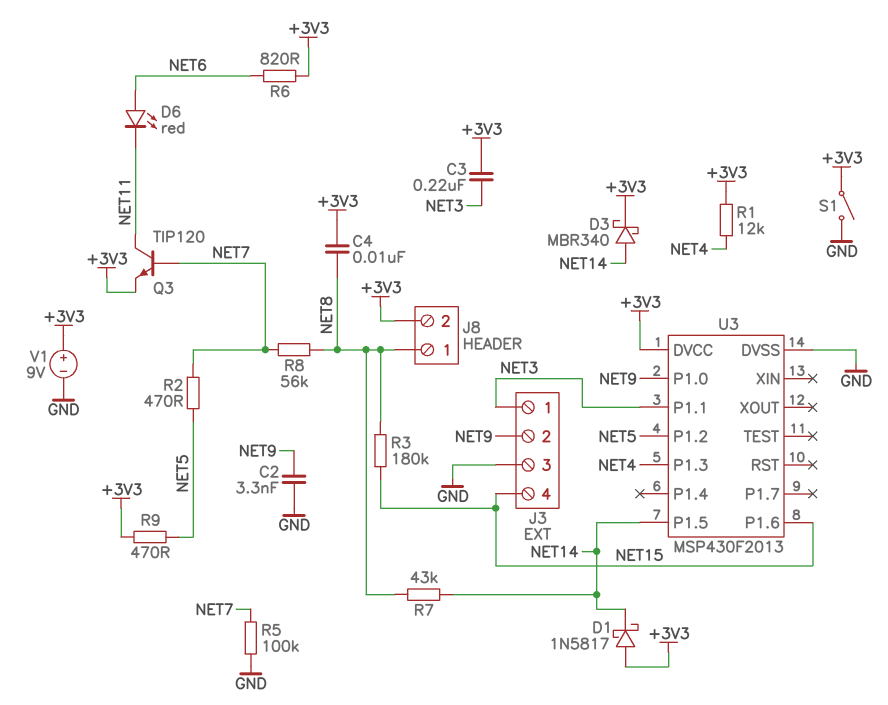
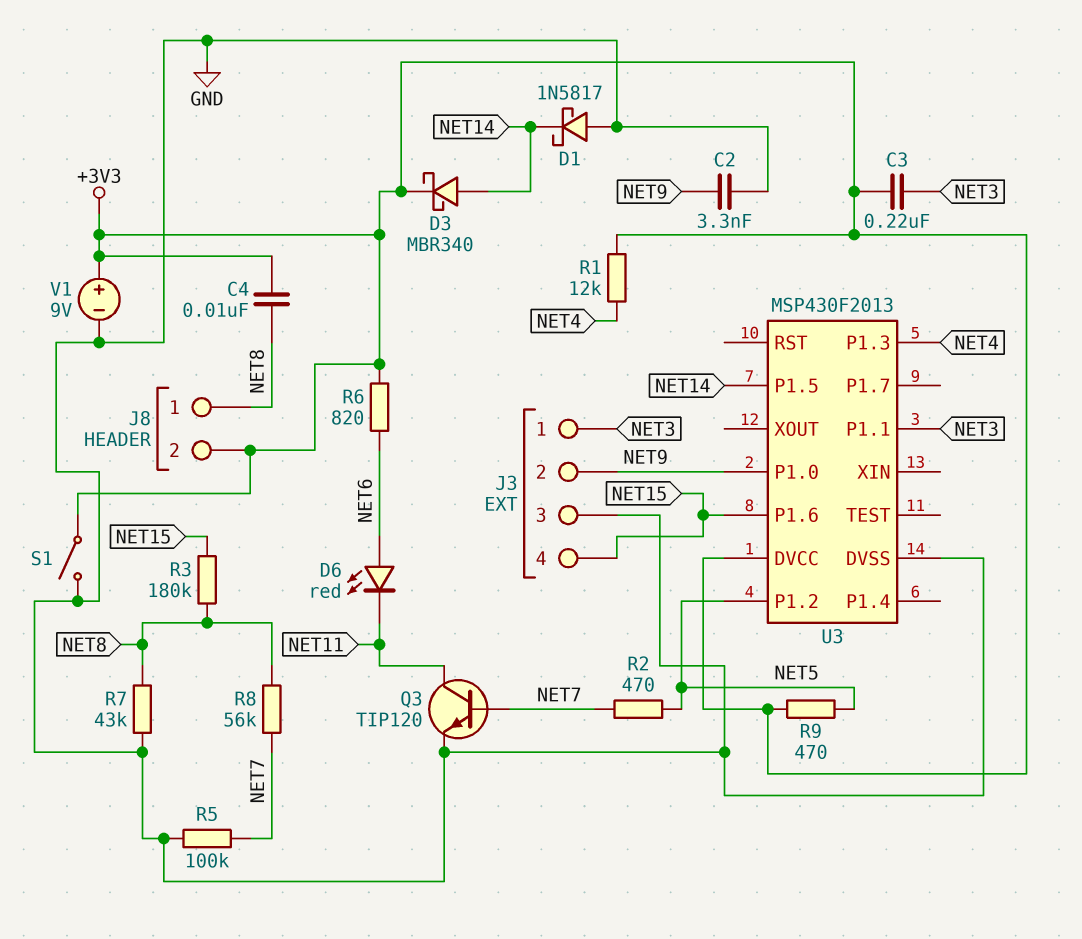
D1: schottky 1N5817 (A +3V3, K NET14) -> schottky 1N5817 (A GND, K NET14)
Q3: NPN TIP120 (B NET7, C NET11, E +3V3) -> NPN TIP120 (B NET7, C NET11, E GND)
R7: 43k (NET8, NET14) -> 43k (GND, NET8)

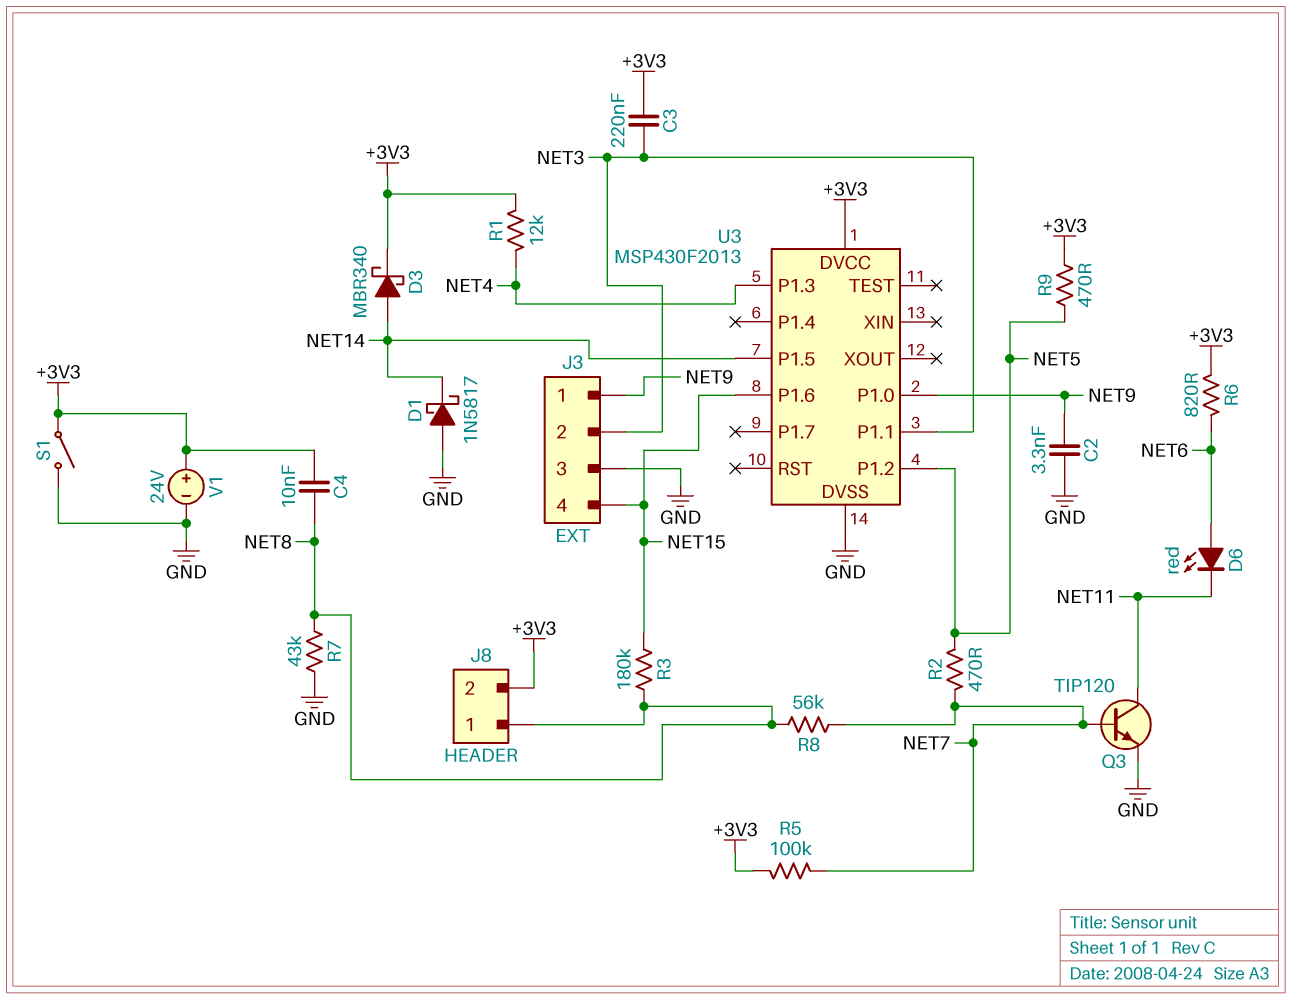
J3 pin 1: NET3 -> NET9
J3 pin 2: NET9 -> NET3
R5: 100k (GND, NET7) -> 100k (+3V3, NET7)
V1: 9V (plus +3V3, minus GND) -> 24V (plus +3V3, minus GND)

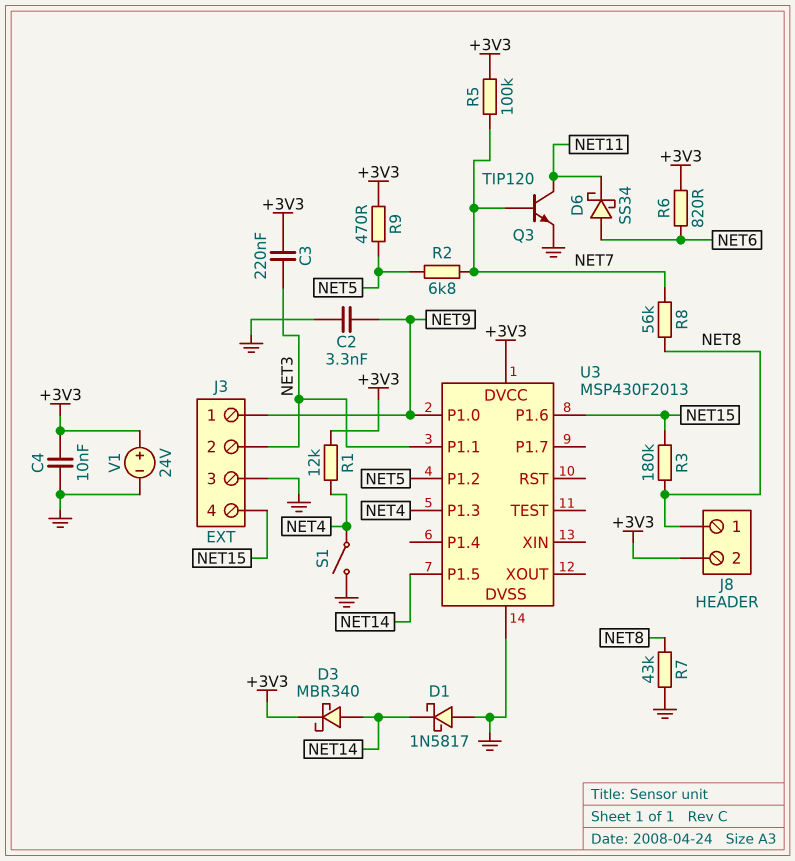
C4: 10nF (+3V3, NET8) -> 10nF (+3V3, GND)
D6: LED red (A NET6, K NET11) -> schottky SS34 (A NET6, K NET11)
R2: 470 (NET5, NET7) -> 6.8k (NET5, NET7)
S1: switch (+3V3, GND) -> switch (GND, NET4)

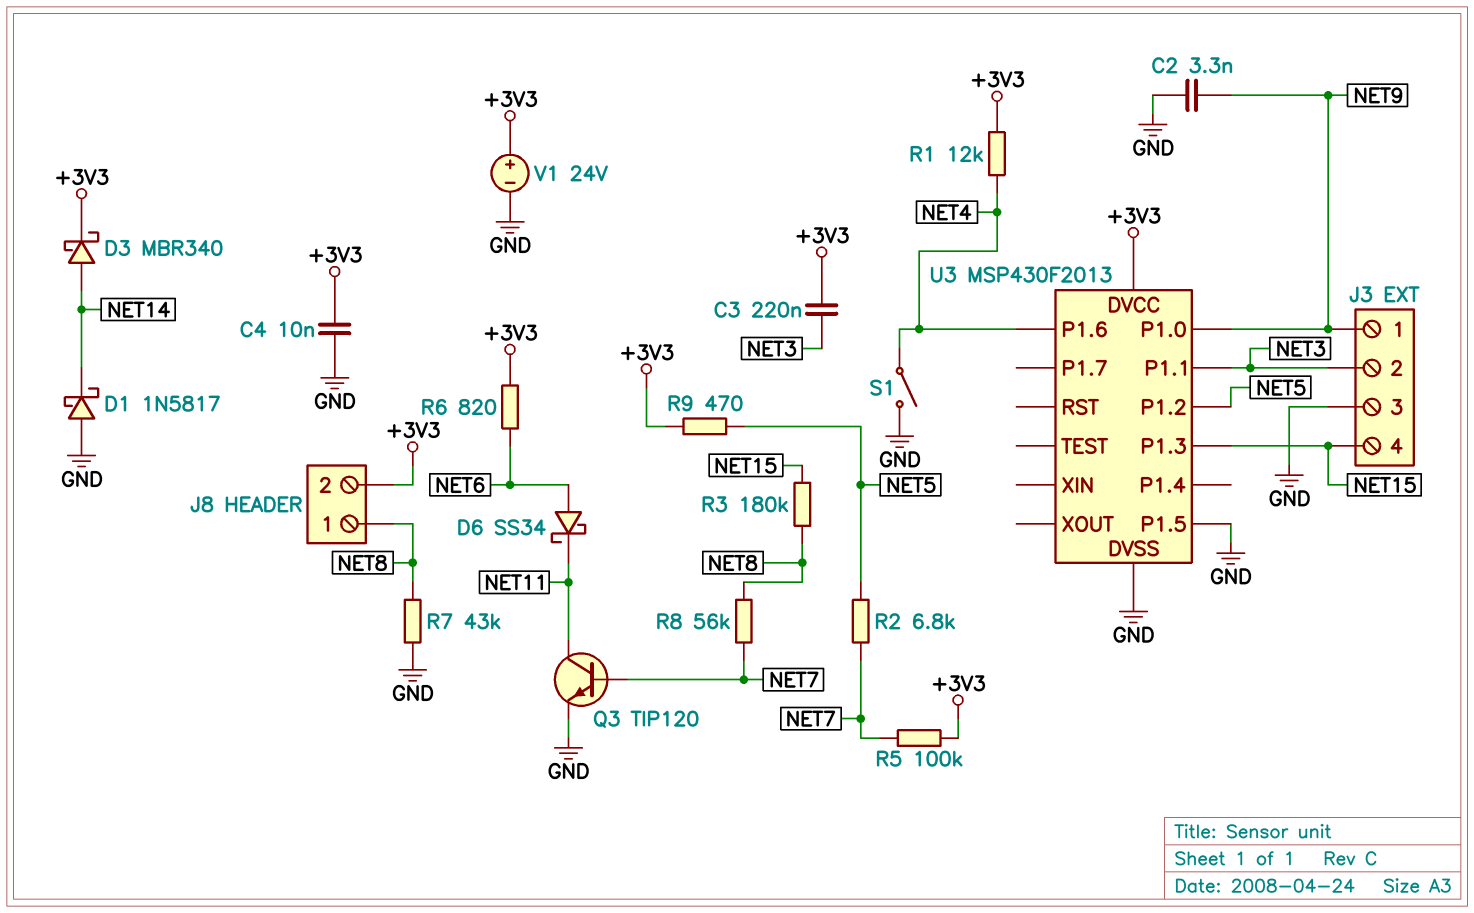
U3 pin P1.3: NET4 -> NET15
U3 pin P1.5: NET14 -> GND
U3 pin P1.6: NET15 -> NET4

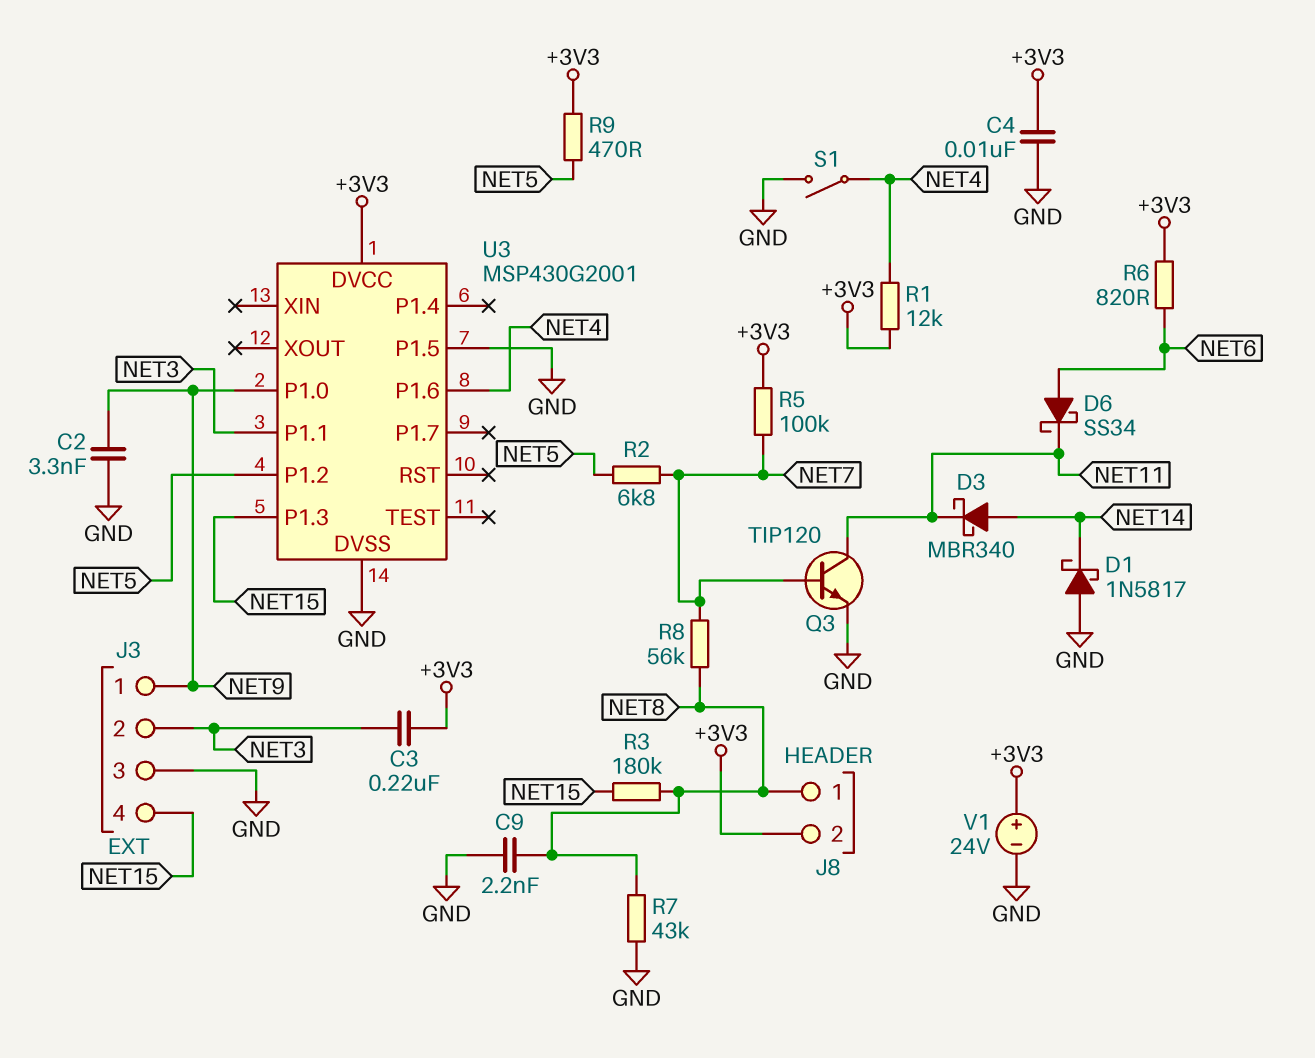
C9: none -> 2.2nF (GND, NET8)
D3: schottky MBR340 (A NET14, K +3V3) -> schottky MBR340 (A NET14, K NET11)
U3: MSP430F2013 -> MSP430G2001

